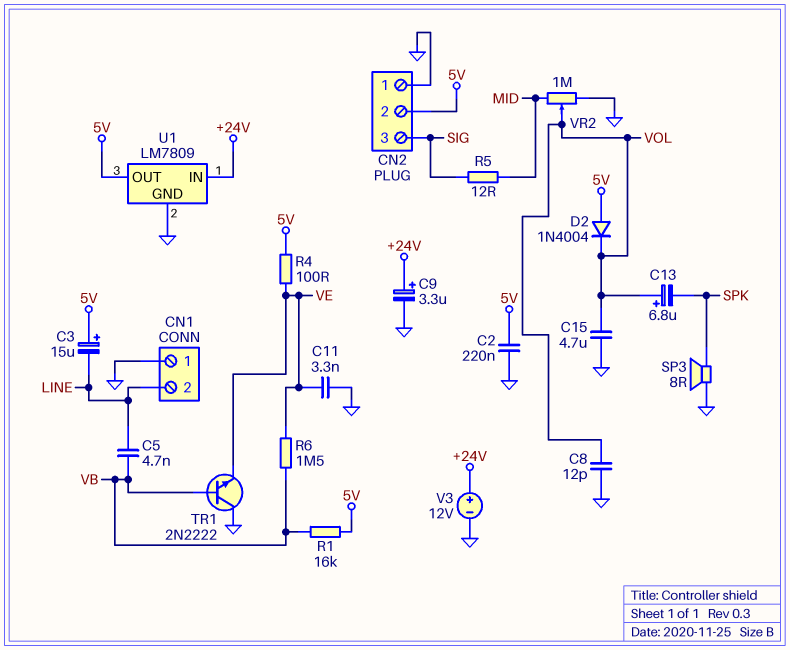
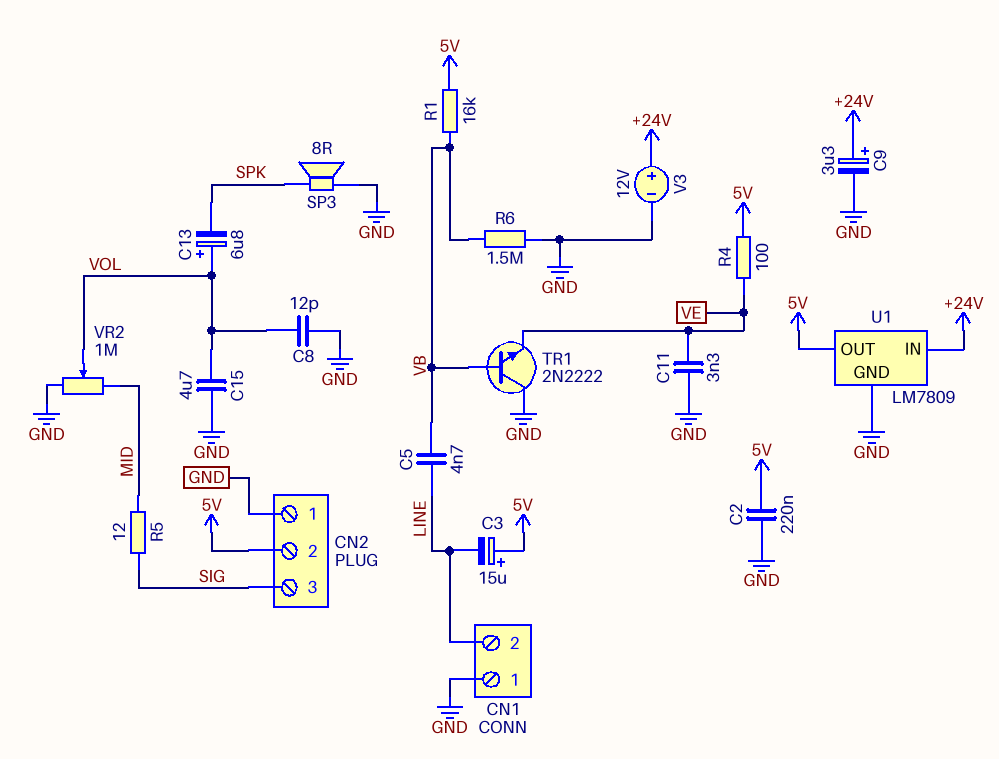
D2: diode 1N4004 (A 5V, K VOL) -> none
R6: 1.5M (VB, VE) -> 1.5M (GND, VB)

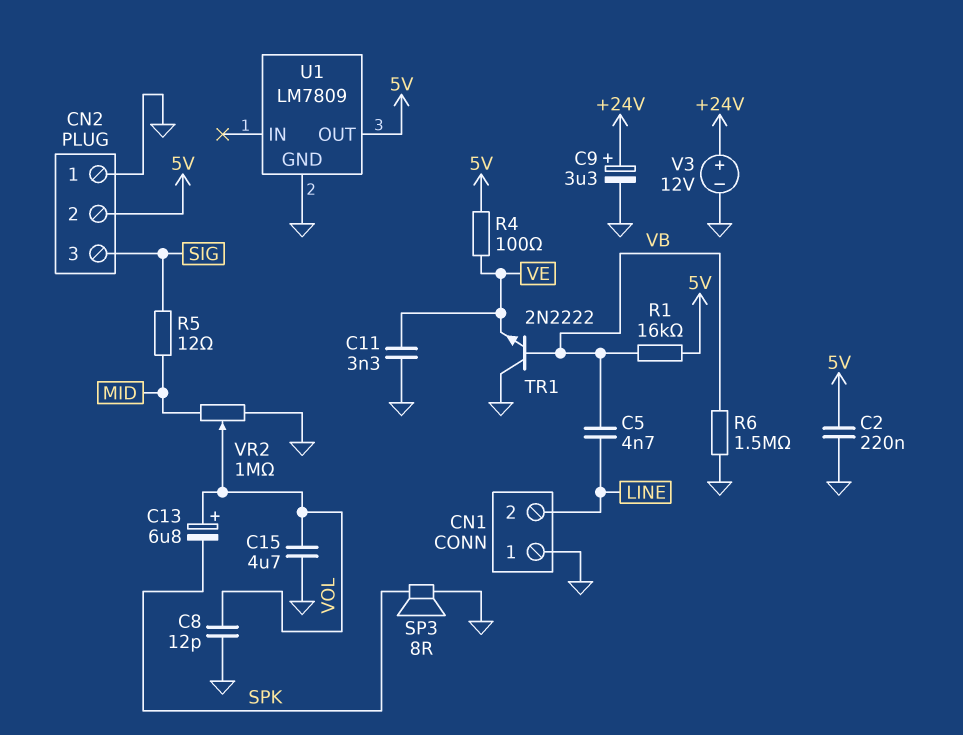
C3: 15uF (plus 5V, minus LINE) -> none
U1 pin IN: +24V -> none

